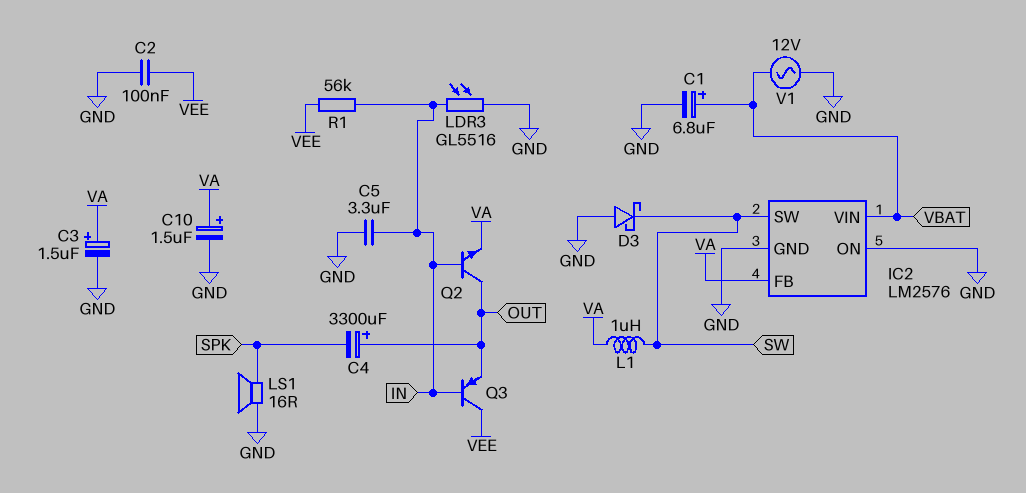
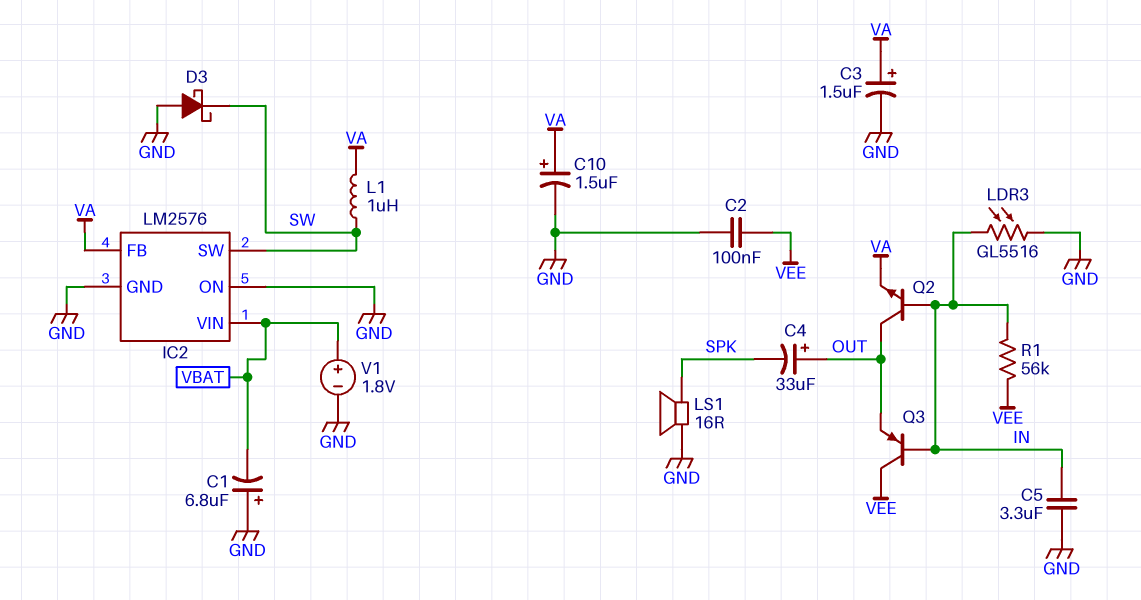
C1: 6.8uF (plus VBAT, minus GND) -> 6.8uF (plus GND, minus VBAT)
C4: 3300uF (plus OUT, minus SPK) -> 33uF (plus OUT, minus SPK)
V1: AC 12V (GND, VBAT) -> 1.8V (plus VBAT, minus GND)

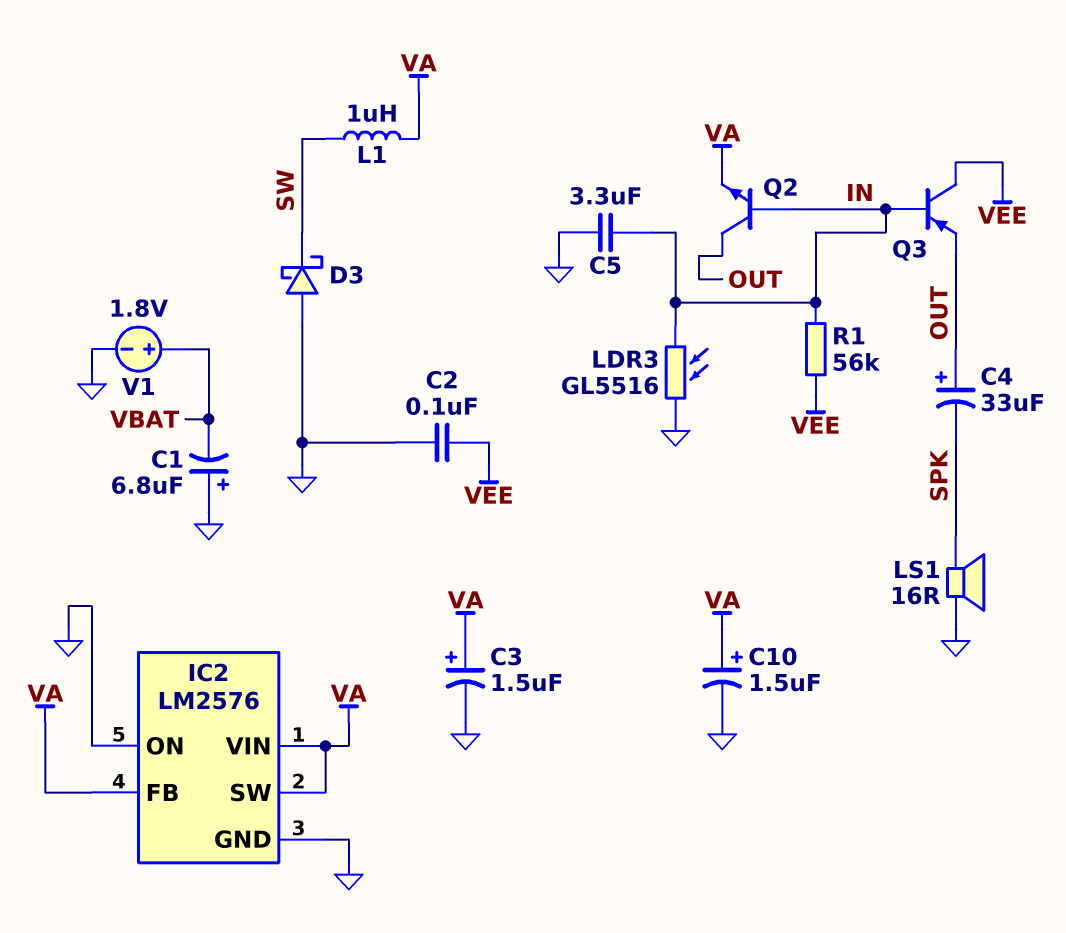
IC2 pin SW: SW -> VA
IC2 pin VIN: VBAT -> VA

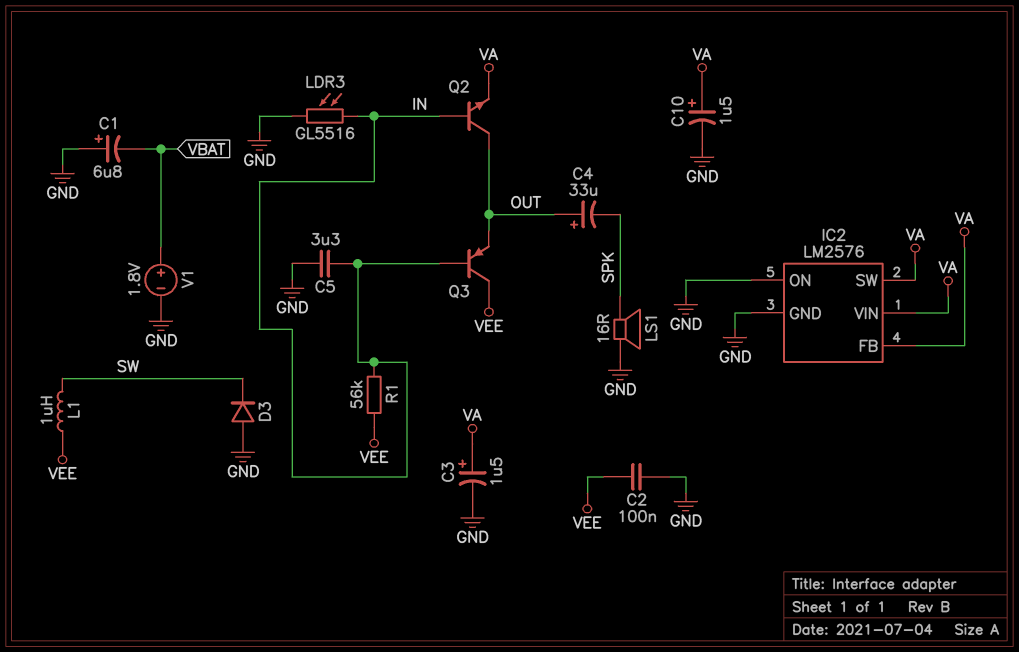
D3: schottky (A GND, K SW) -> diode (A GND, K SW)
L1: 1uH (SW, VA) -> 1uH (SW, VEE)

